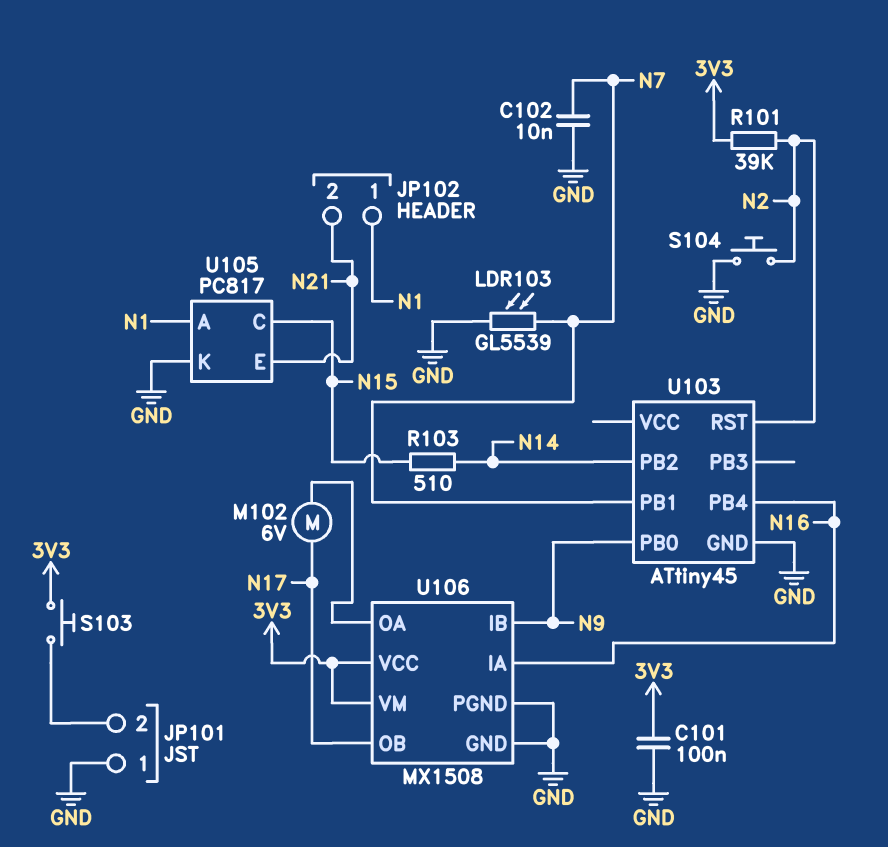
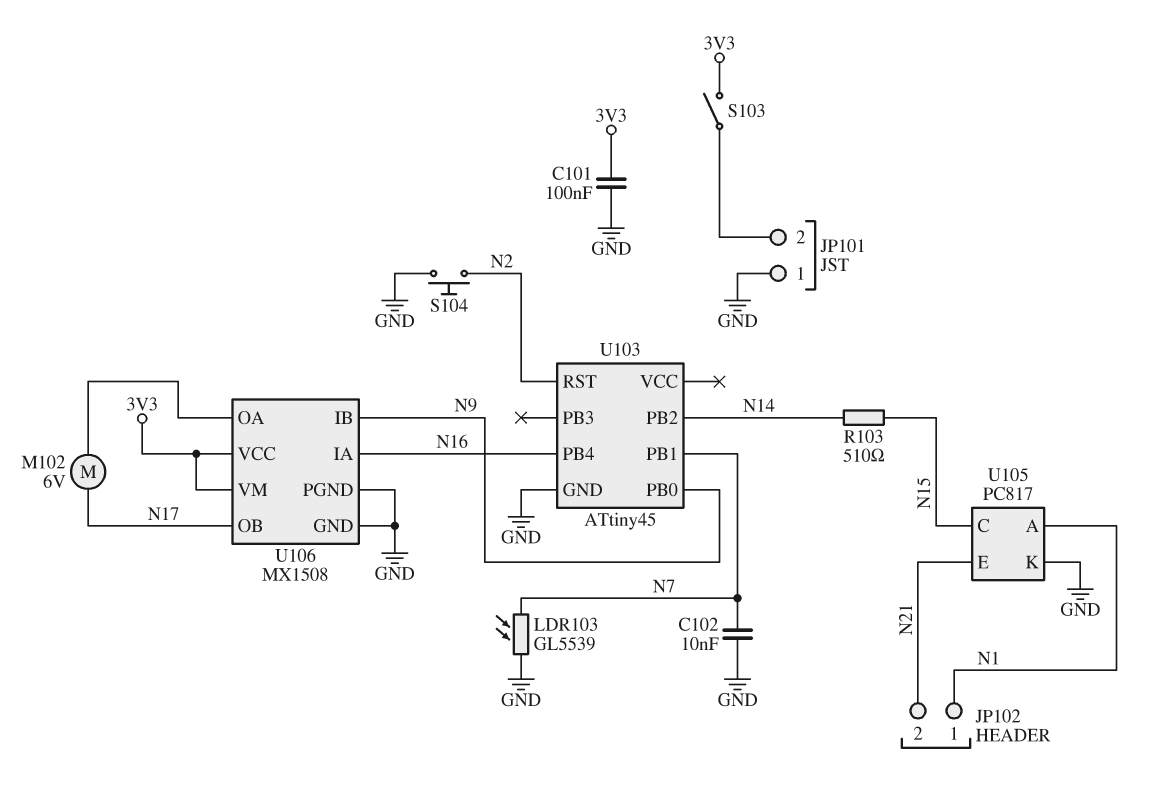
R101: 39k (3V3, N2) -> none
S103: button (3V3, JP101/2) -> switch (3V3, JP101/2)

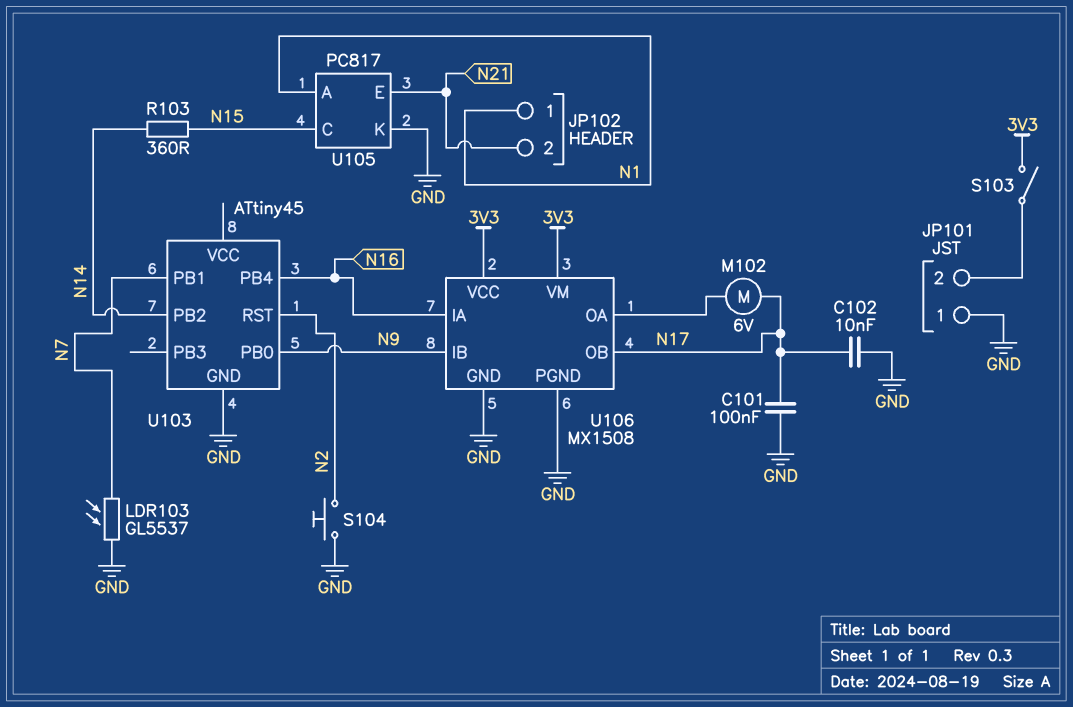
C101: 100nF (3V3, GND) -> 100nF (GND, N17)
C102: 10nF (GND, N7) -> 10nF (GND, N17)
LDR103: GL5539 (GND, N7) -> GL5537 (GND, N7)
R103: 510 (N14, N15) -> 360 (N14, N15)

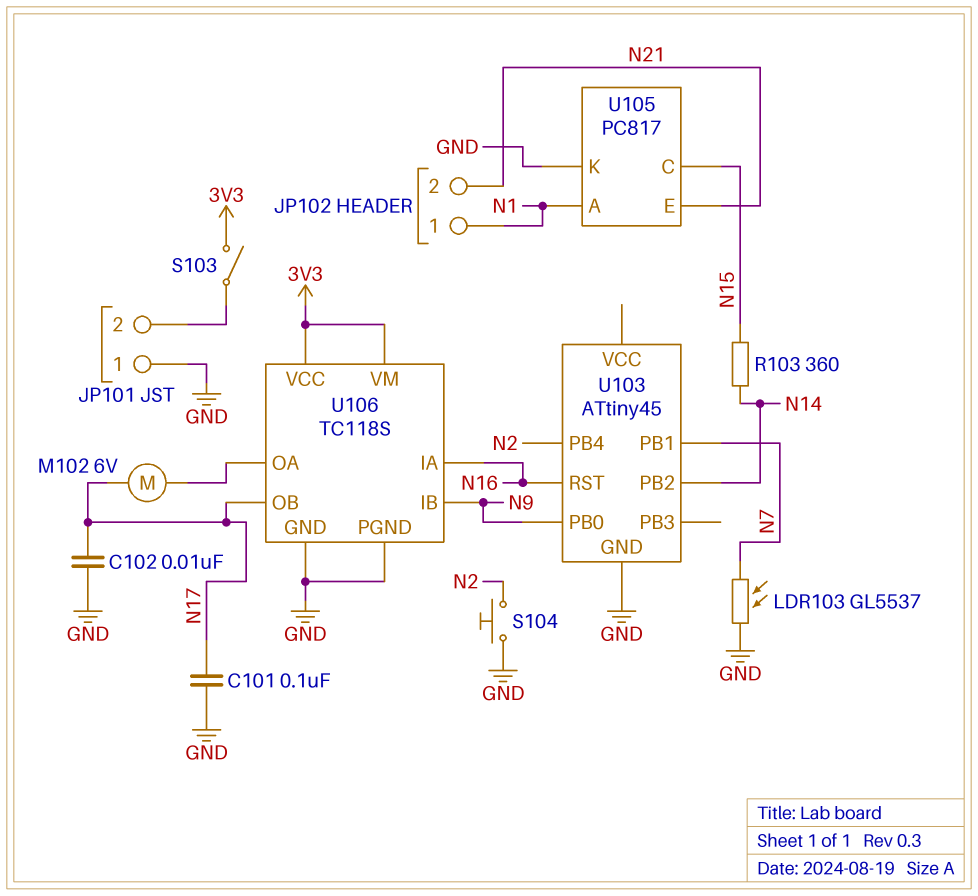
U103 pin PB4: N16 -> N2
U103 pin RST: N2 -> N16
U106: MX1508 -> TC118S

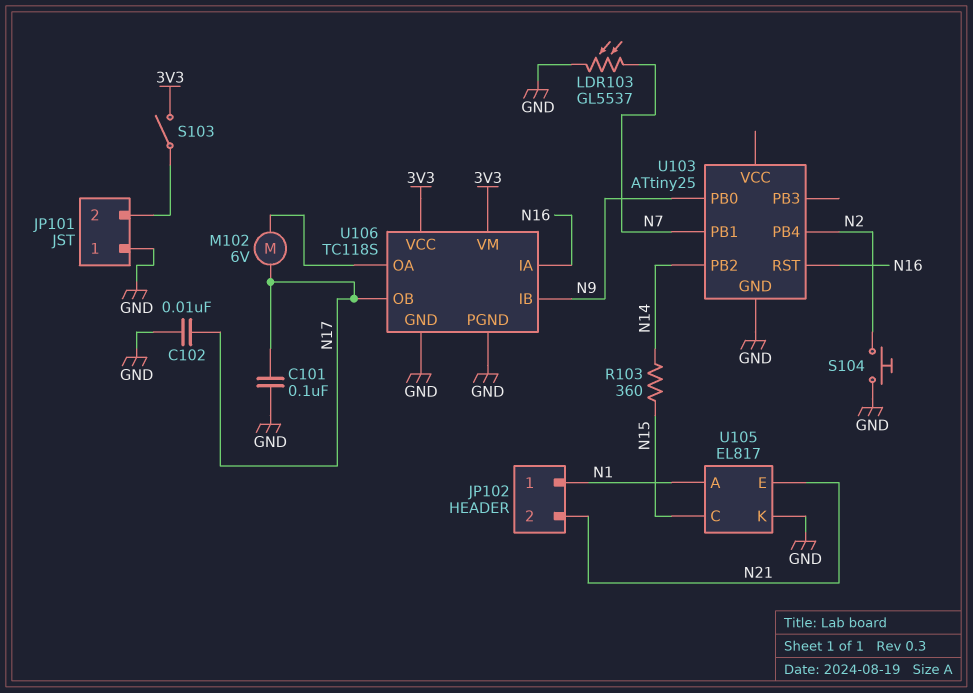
U103: ATtiny45 -> ATtiny25
U105: PC817 -> EL817

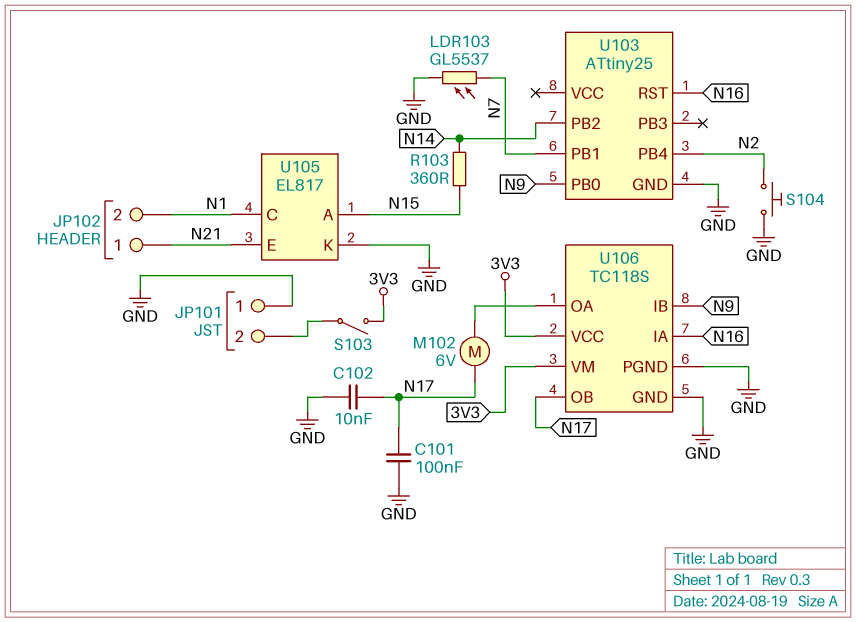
JP102 pin 1: N1 -> N21
JP102 pin 2: N21 -> N1
U105 pin A: N1 -> N15
U105 pin C: N15 -> N1

